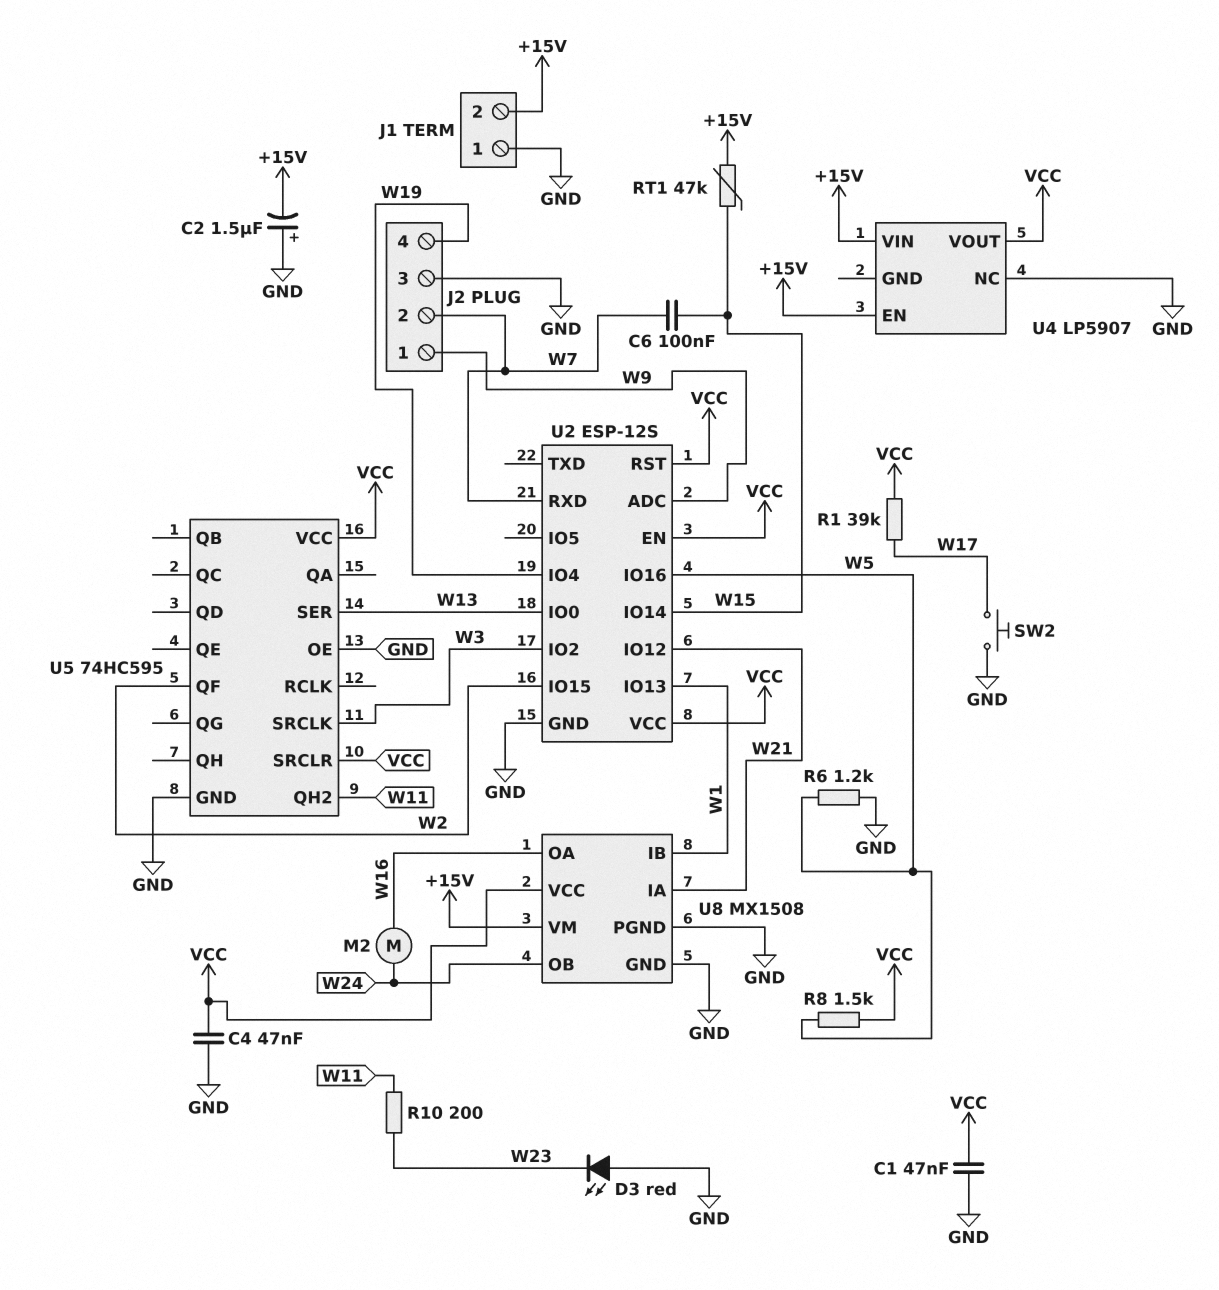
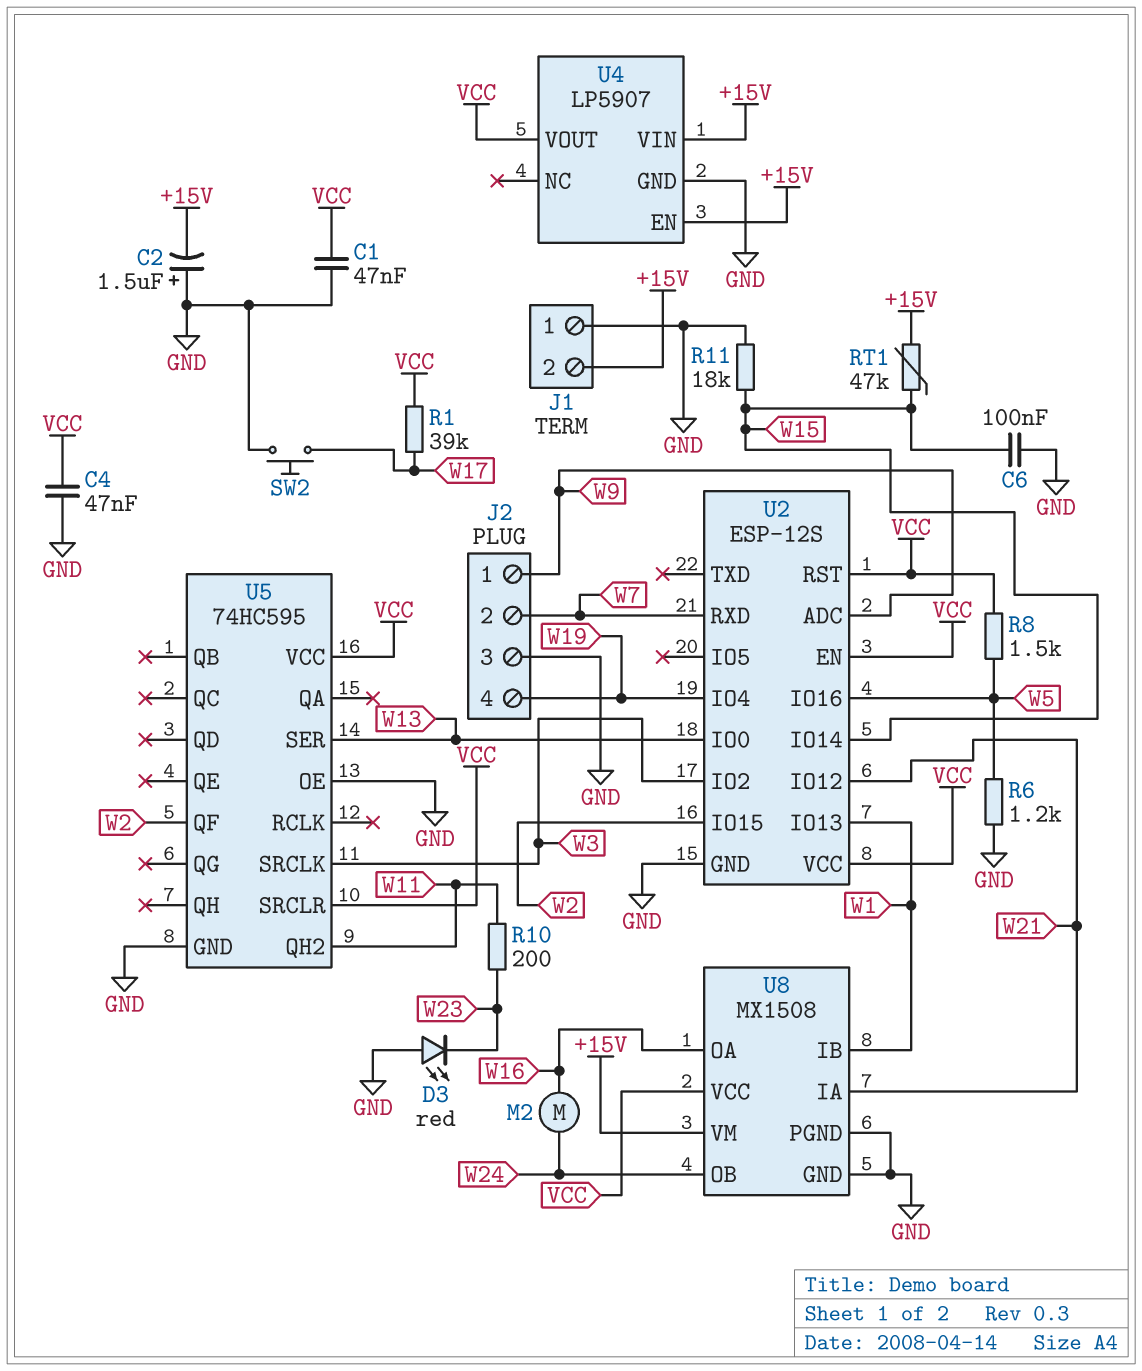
C6: 100nF (W7, W15) -> 100nF (GND, W15)
R11: none -> 18k (GND, W15)
U4 pin GND: none -> GND
U4 pin NC: GND -> none

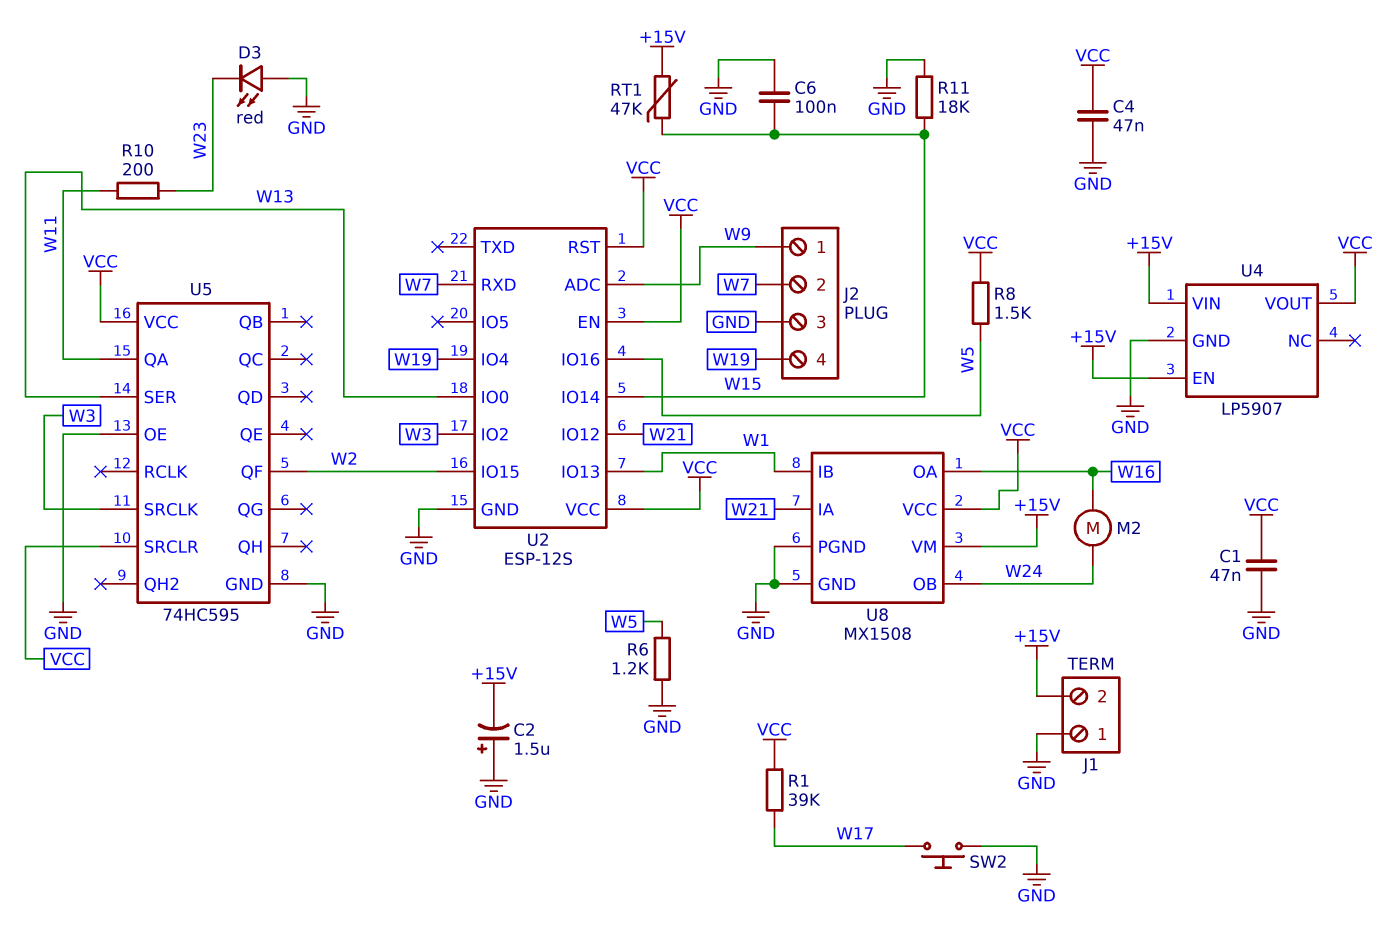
U5 pin QA: none -> W11
U5 pin QH2: W11 -> none

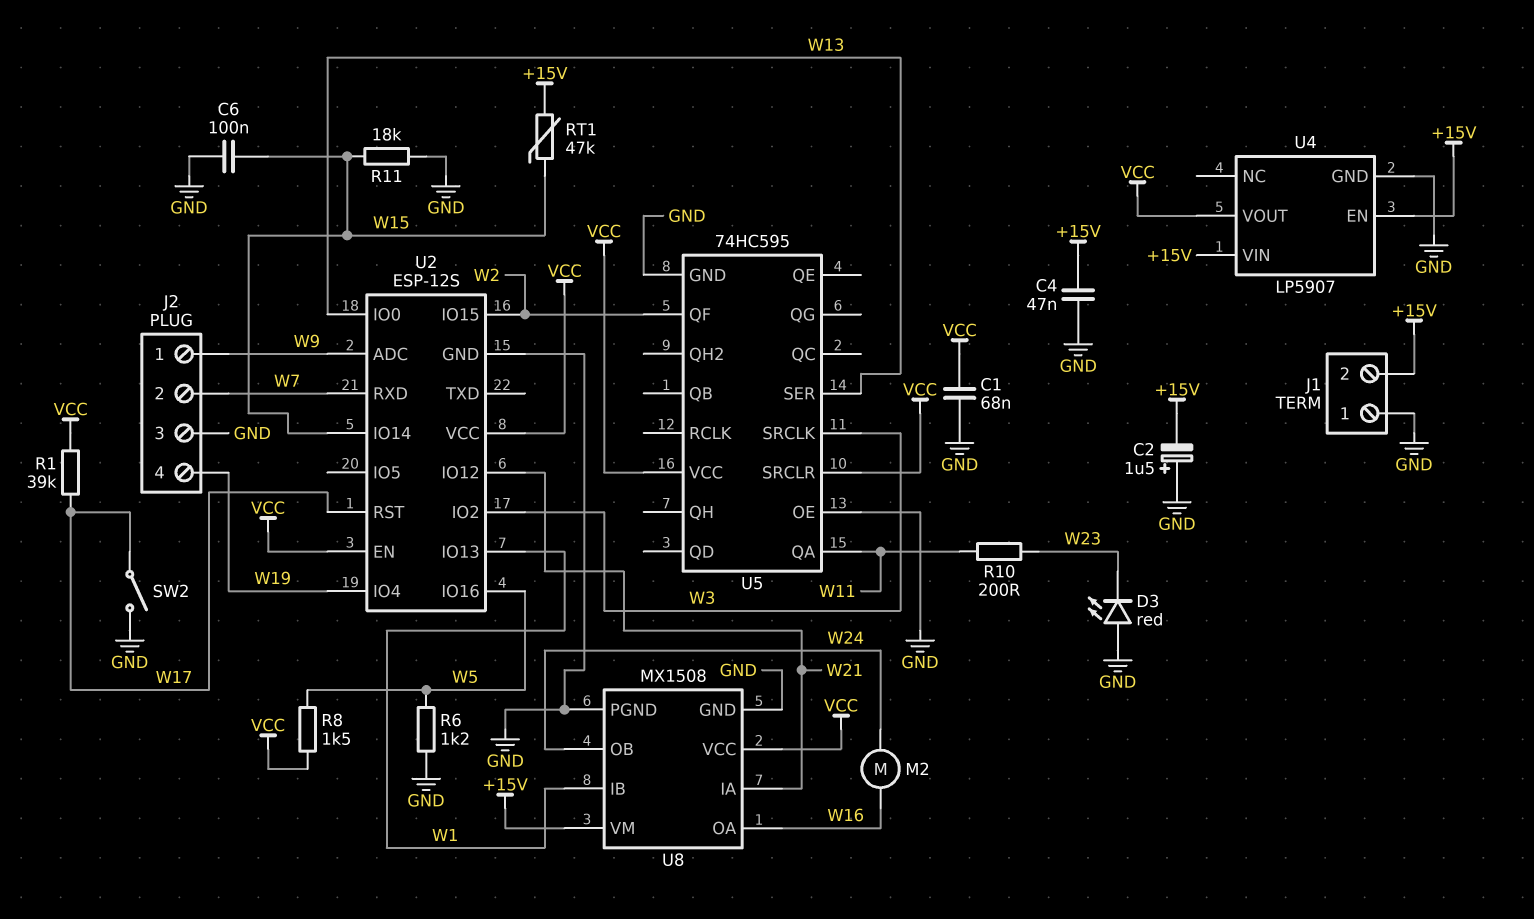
C1: 47nF (GND, VCC) -> 68nF (GND, VCC)
C4: 47nF (GND, VCC) -> 47nF (+15V, GND)
SW2: button (GND, W17) -> switch (GND, W17)
U2 pin RST: VCC -> W17

